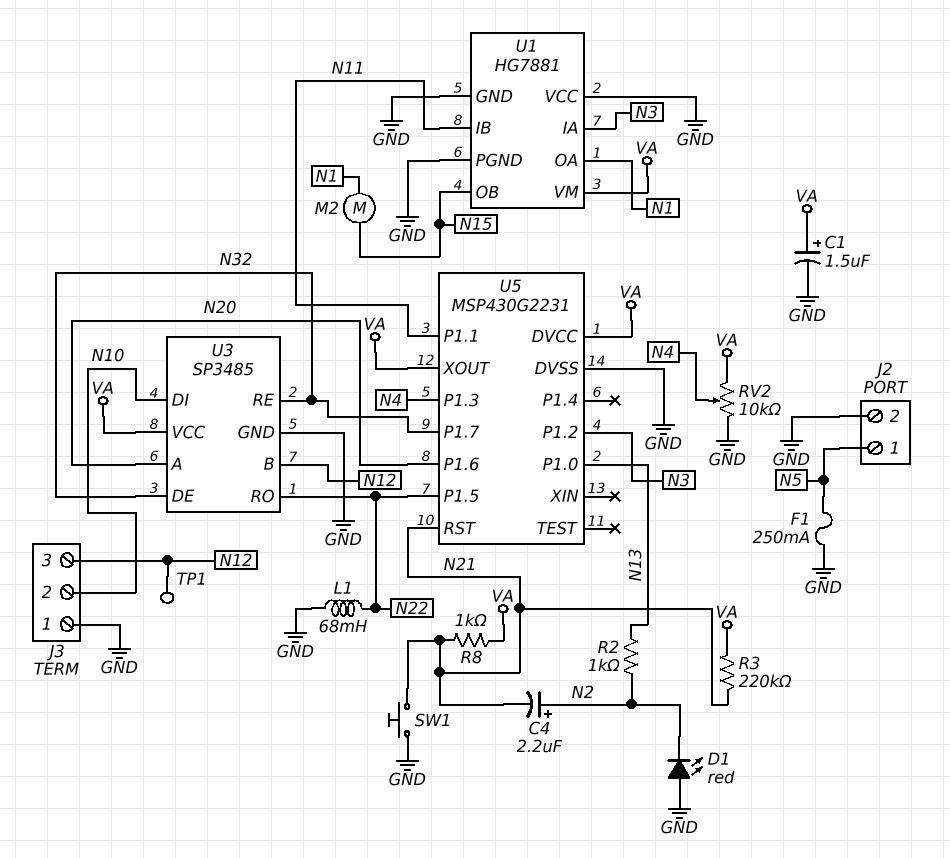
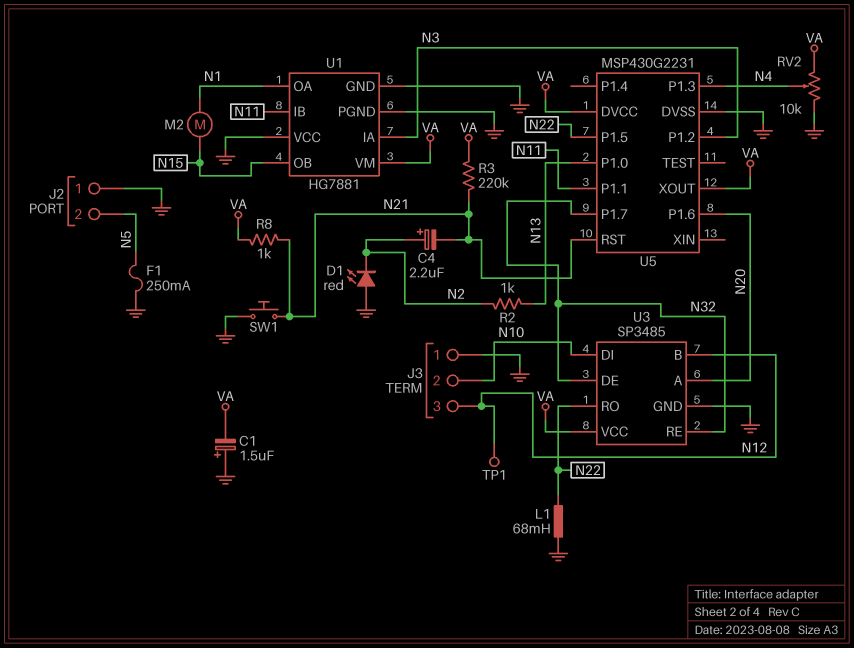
C1: 1.5uF (plus VA, minus GND) -> 1.5uF (plus GND, minus VA)
J2 pin 1: N5 -> GND
J2 pin 2: GND -> N5

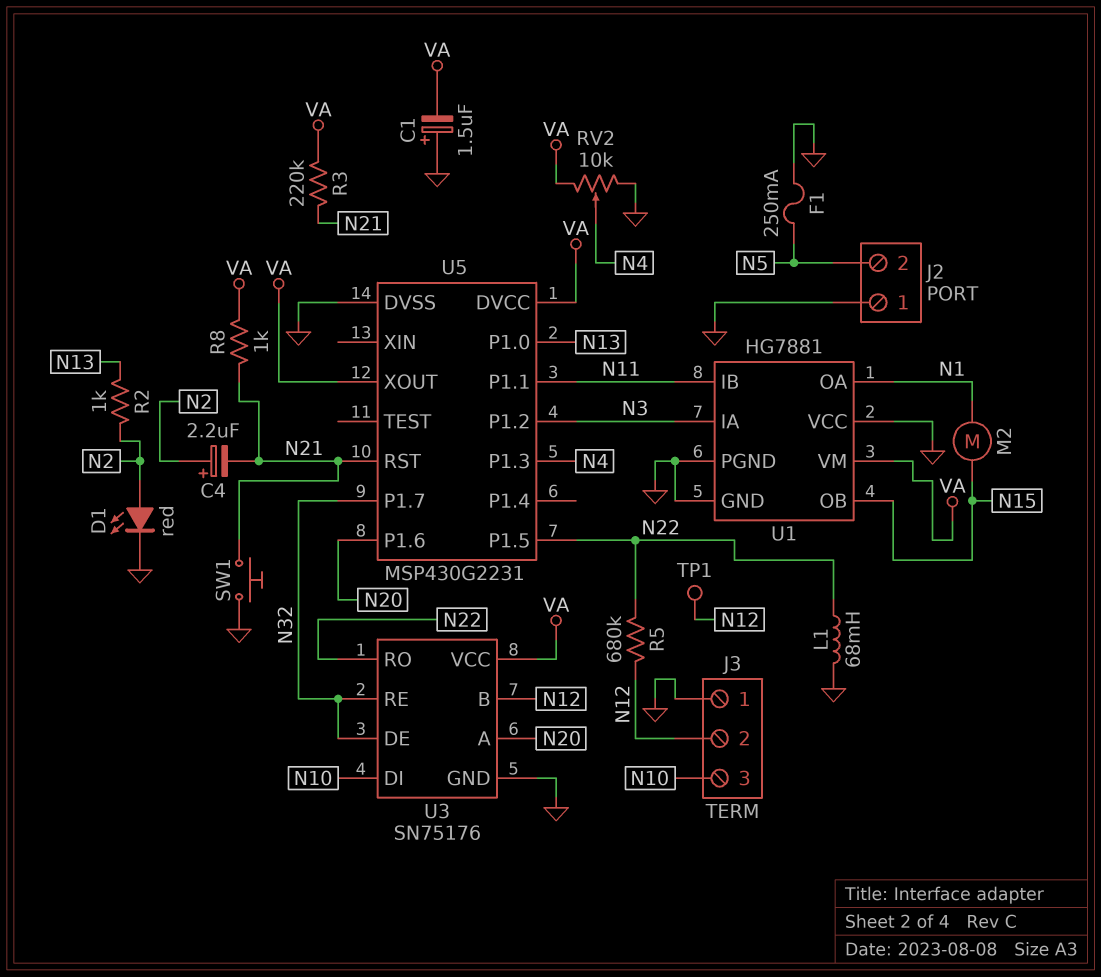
D1: LED red (A GND, K N2) -> LED red (A N2, K GND)
J3 pin 2: N10 -> N12
J3 pin 3: N12 -> N10
R5: none -> 680k (N12, N22)
U3: SP3485 -> SN75176

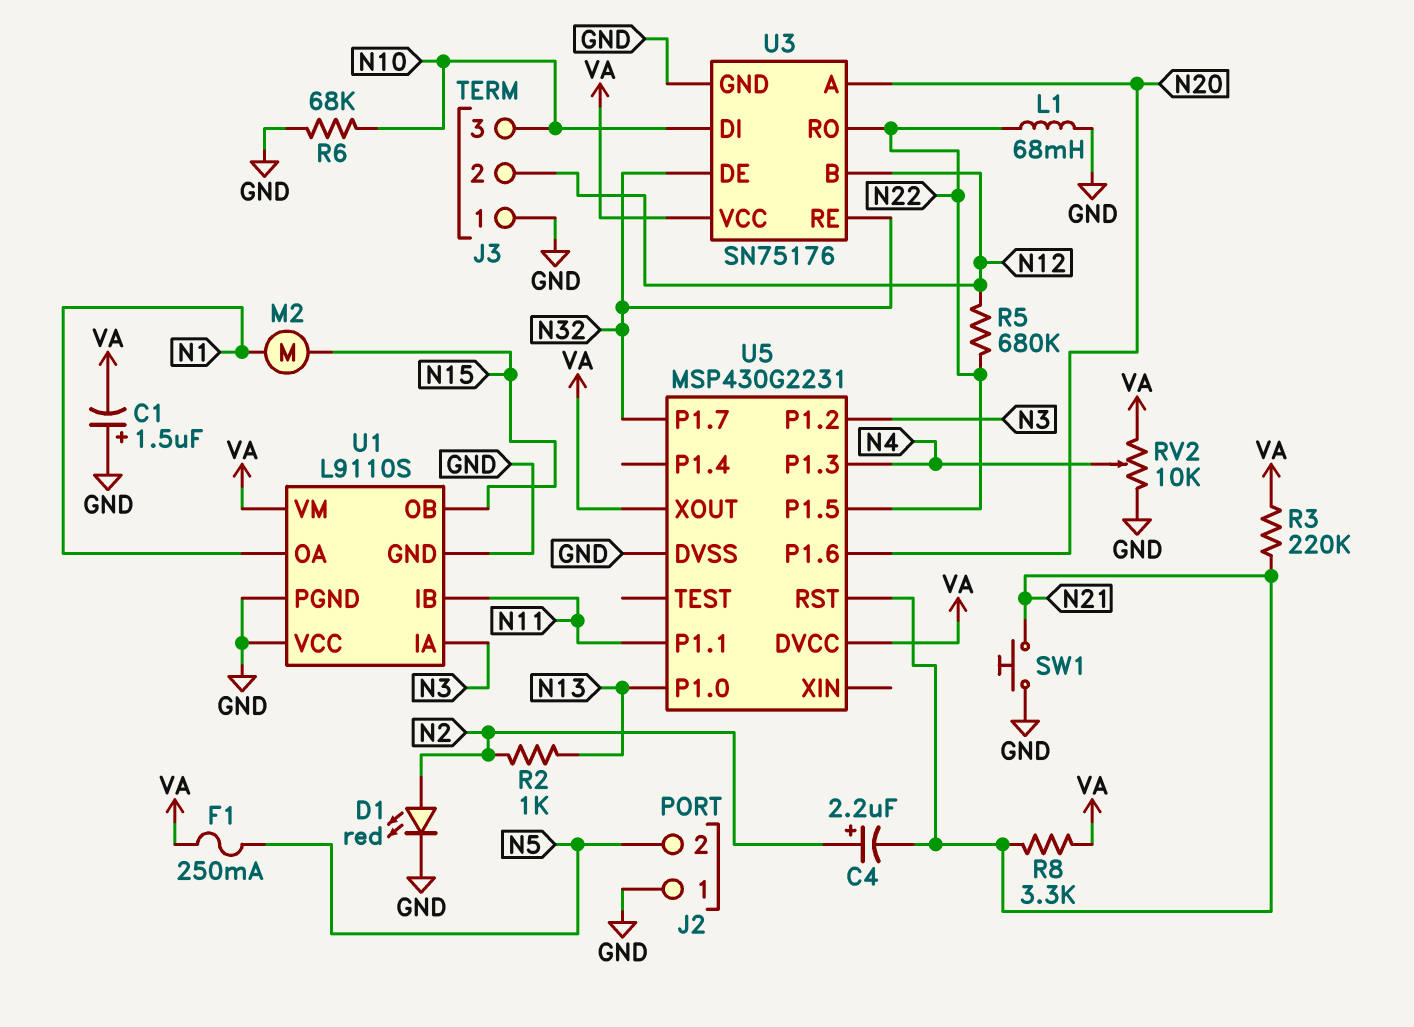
F1: 250mA (GND, N5) -> 250mA (N5, VA)
R6: none -> 68k (GND, N10)
R8: 1k (N21, VA) -> 3.3k (N21, VA)
TP1: test point (N12) -> none
U1: HG7881 -> L9110S

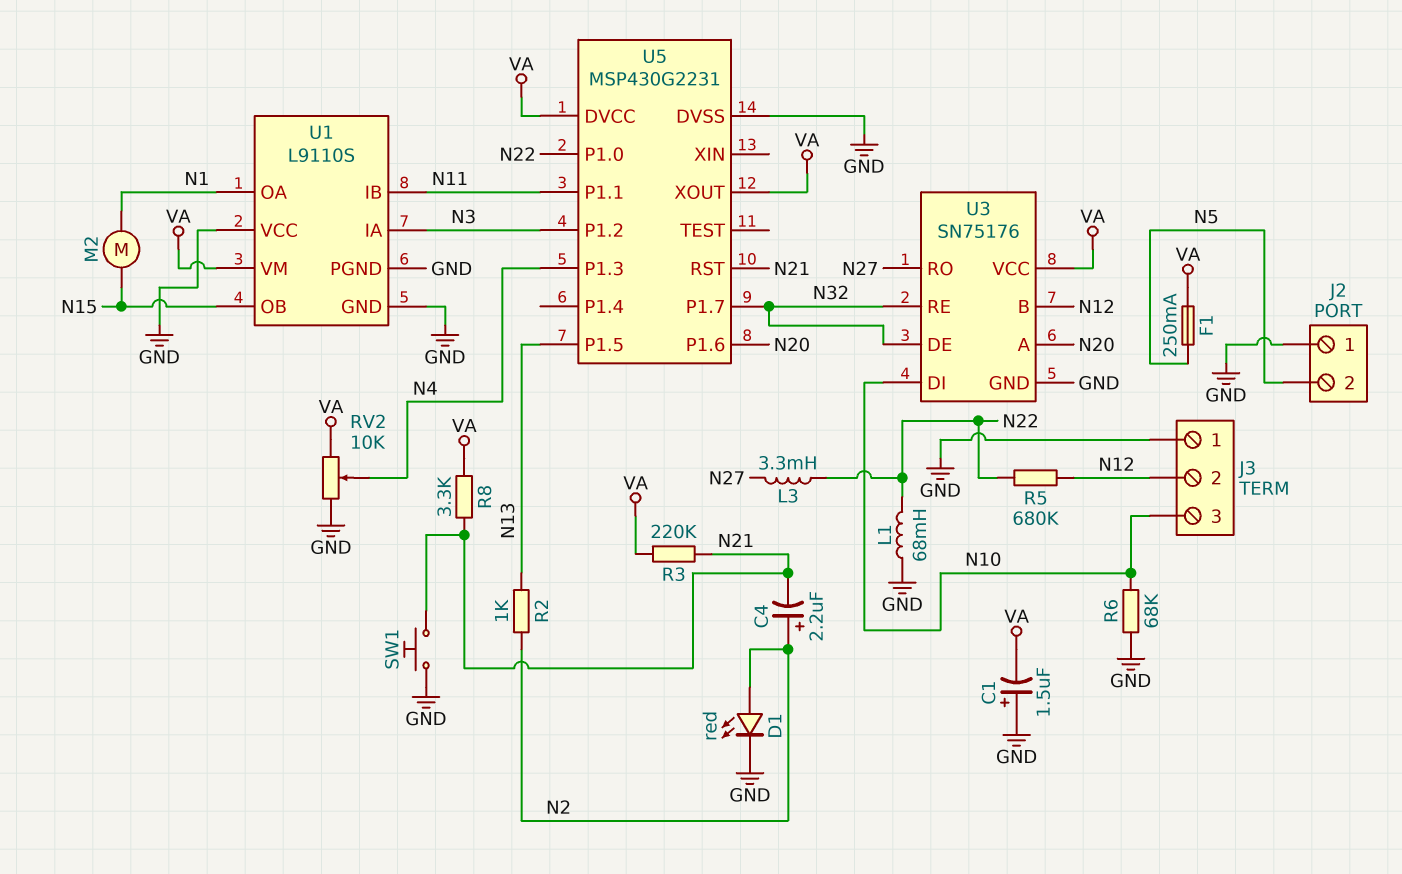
L3: none -> 3.3mH (N22, N27)
U3 pin RO: N22 -> N27
U5 pin P1.0: N13 -> N22
U5 pin P1.5: N22 -> N13

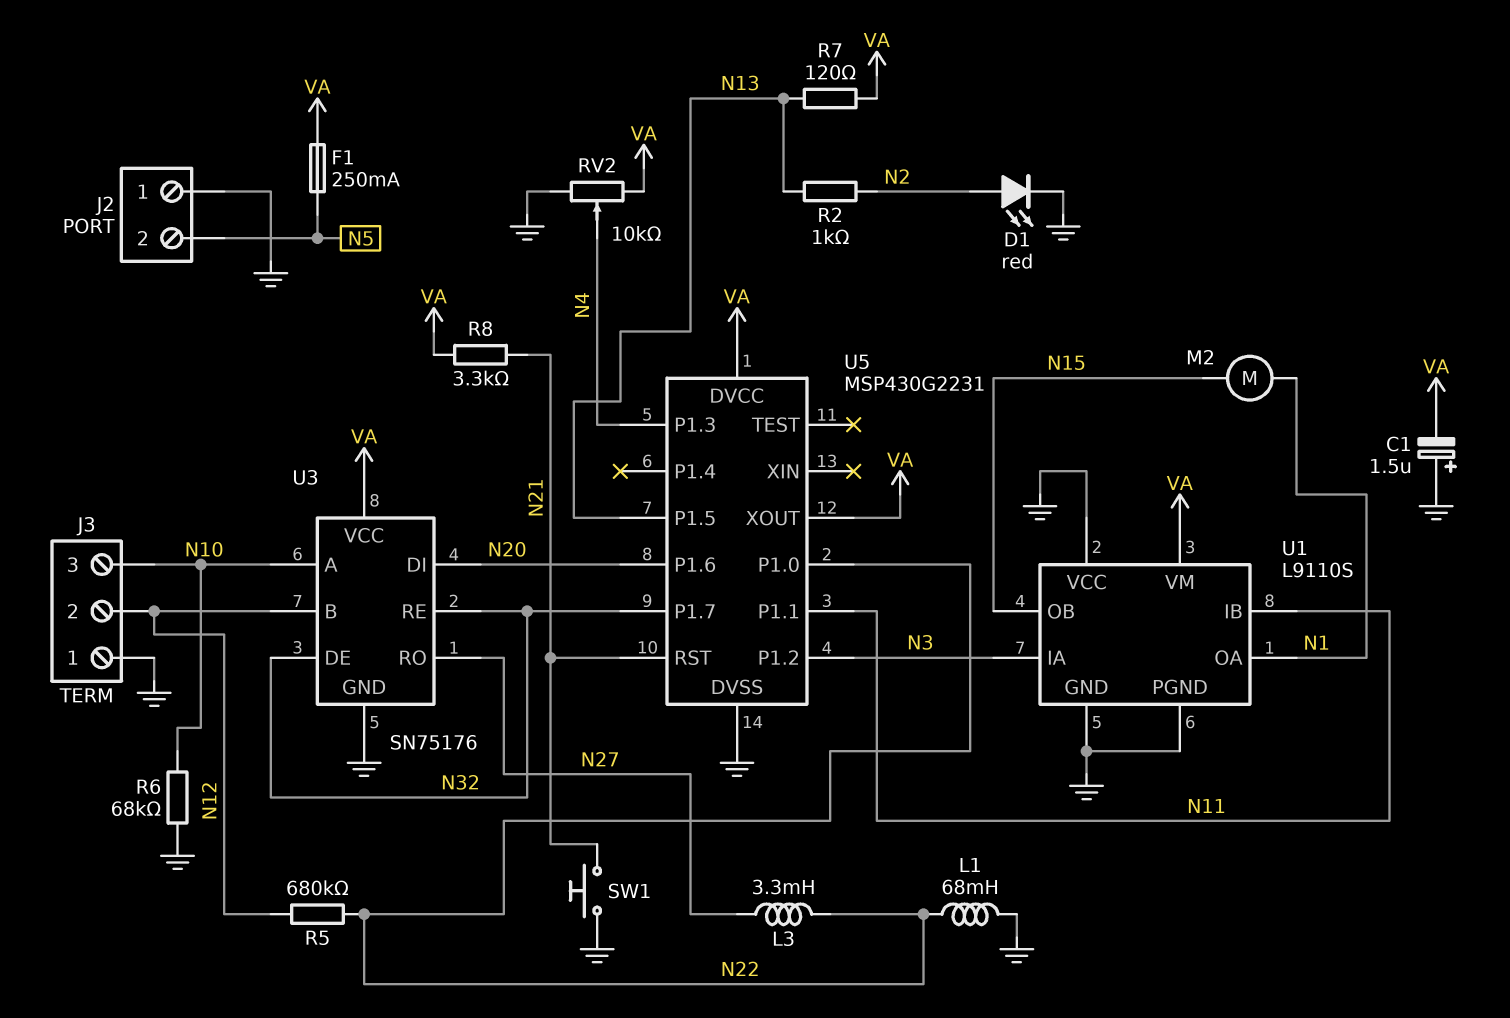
C4: 2.2uF (plus N2, minus N21) -> none
R3: 220k (N21, VA) -> none
R7: none -> 120 (N13, VA)
U3 pin A: N20 -> N10
U3 pin DI: N10 -> N20

